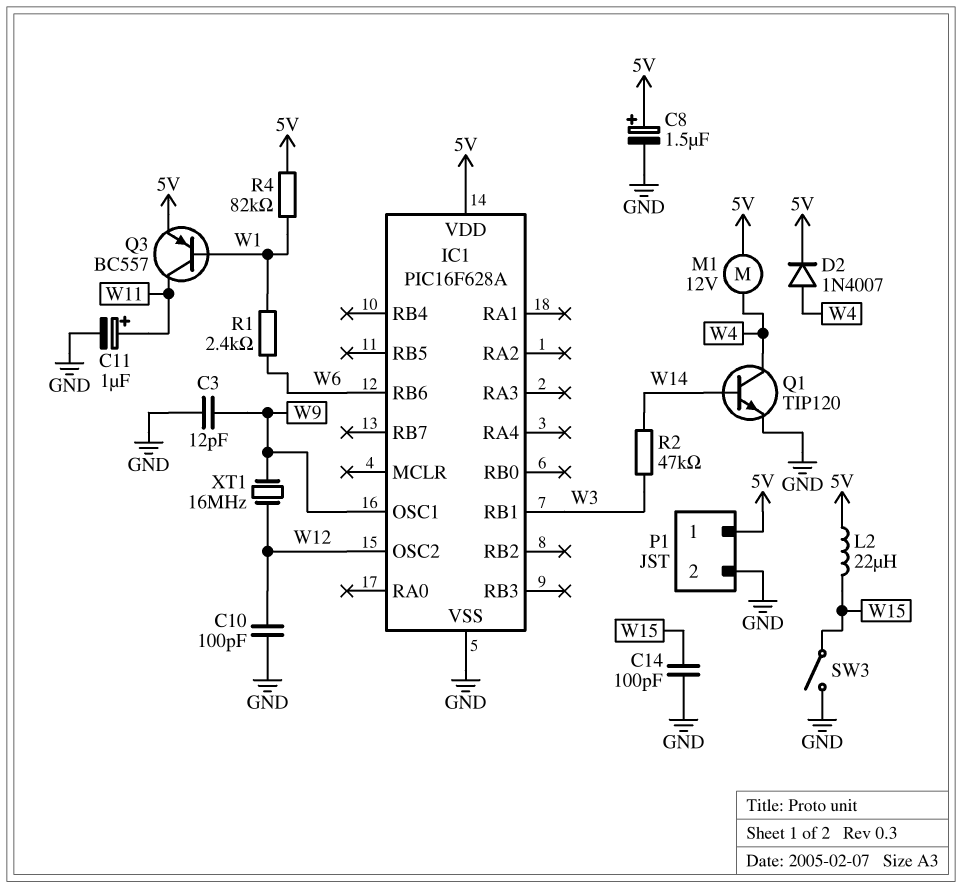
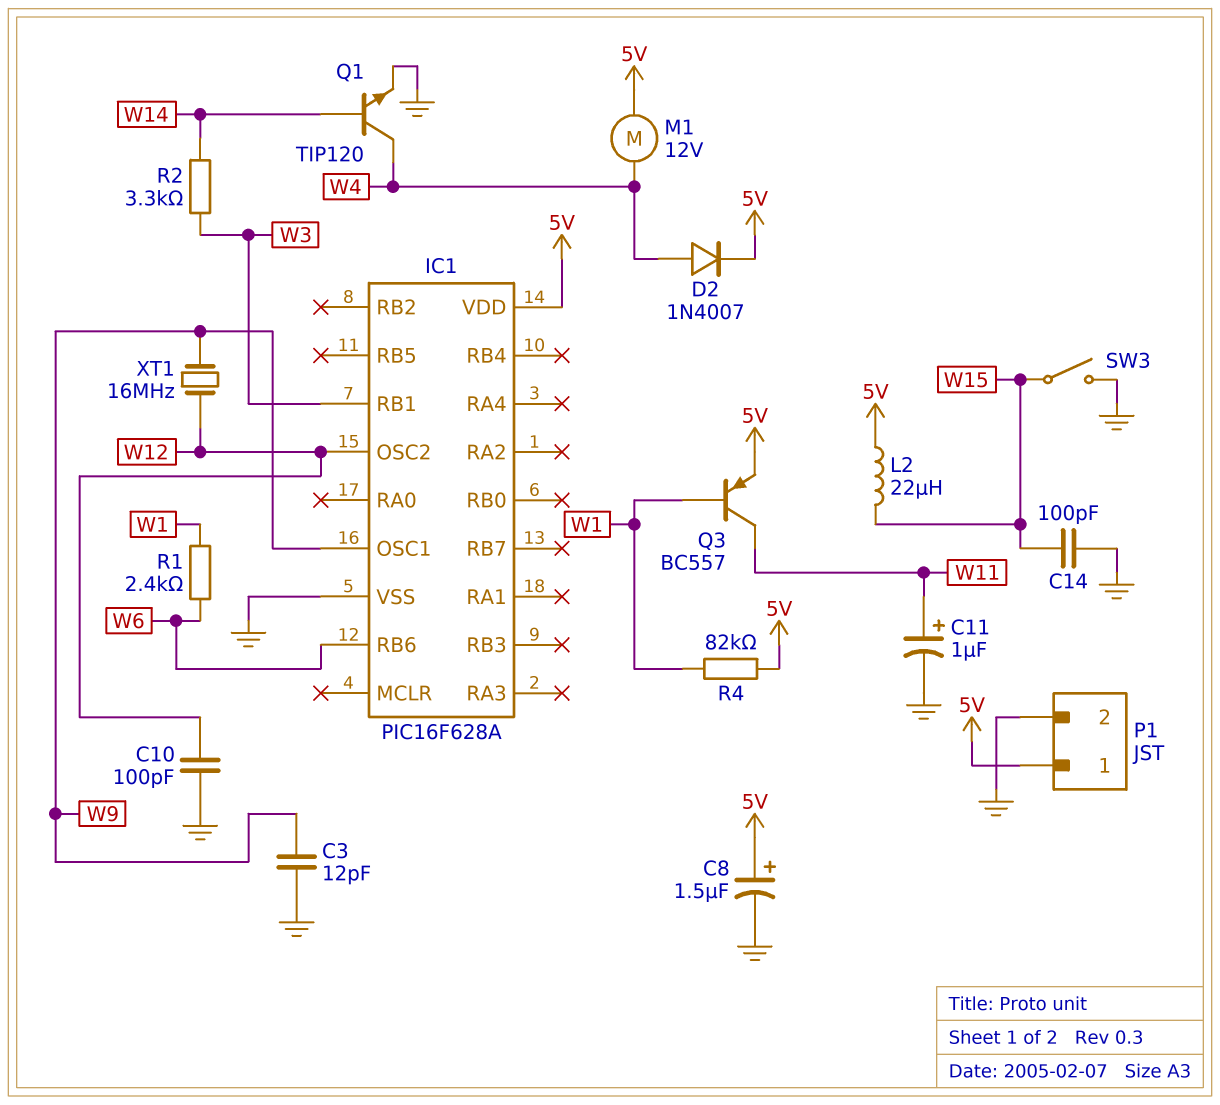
R2: 47k (W3, W14) -> 3.3k (W3, W14)

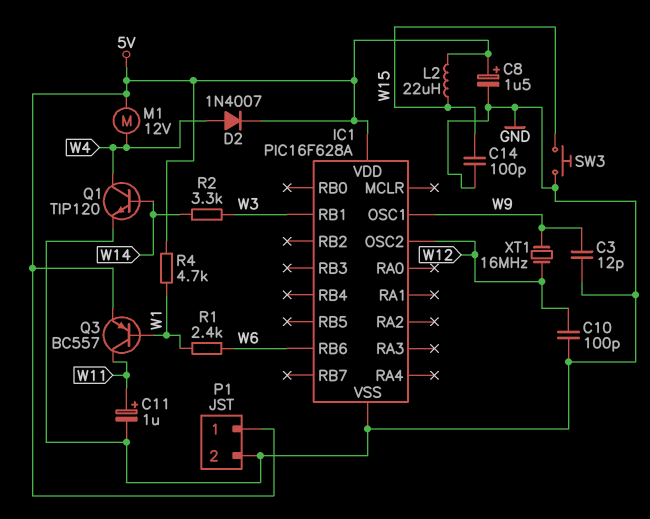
R4: 82k (5V, W1) -> 4.7k (5V, W1)
SW3: switch (GND, W15) -> button (GND, W15)

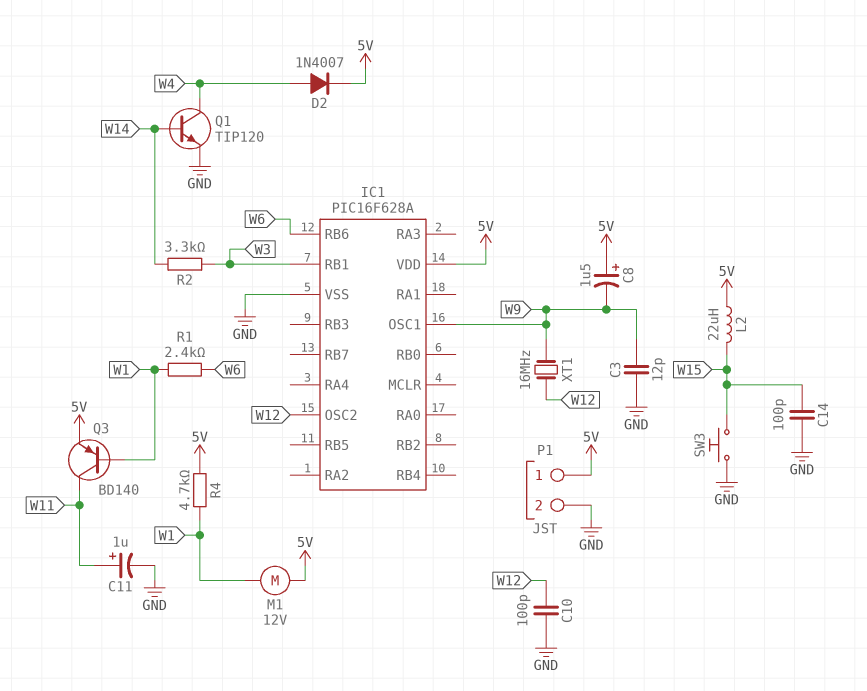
C8: 1.5uF (plus 5V, minus GND) -> 1.5uF (plus 5V, minus W9)
M1: motor 12V (5V, W4) -> motor 12V (5V, W1)
Q3: PNP BC557 (B W1, C W11, E 5V) -> PNP BD140 (B W1, C W11, E 5V)

